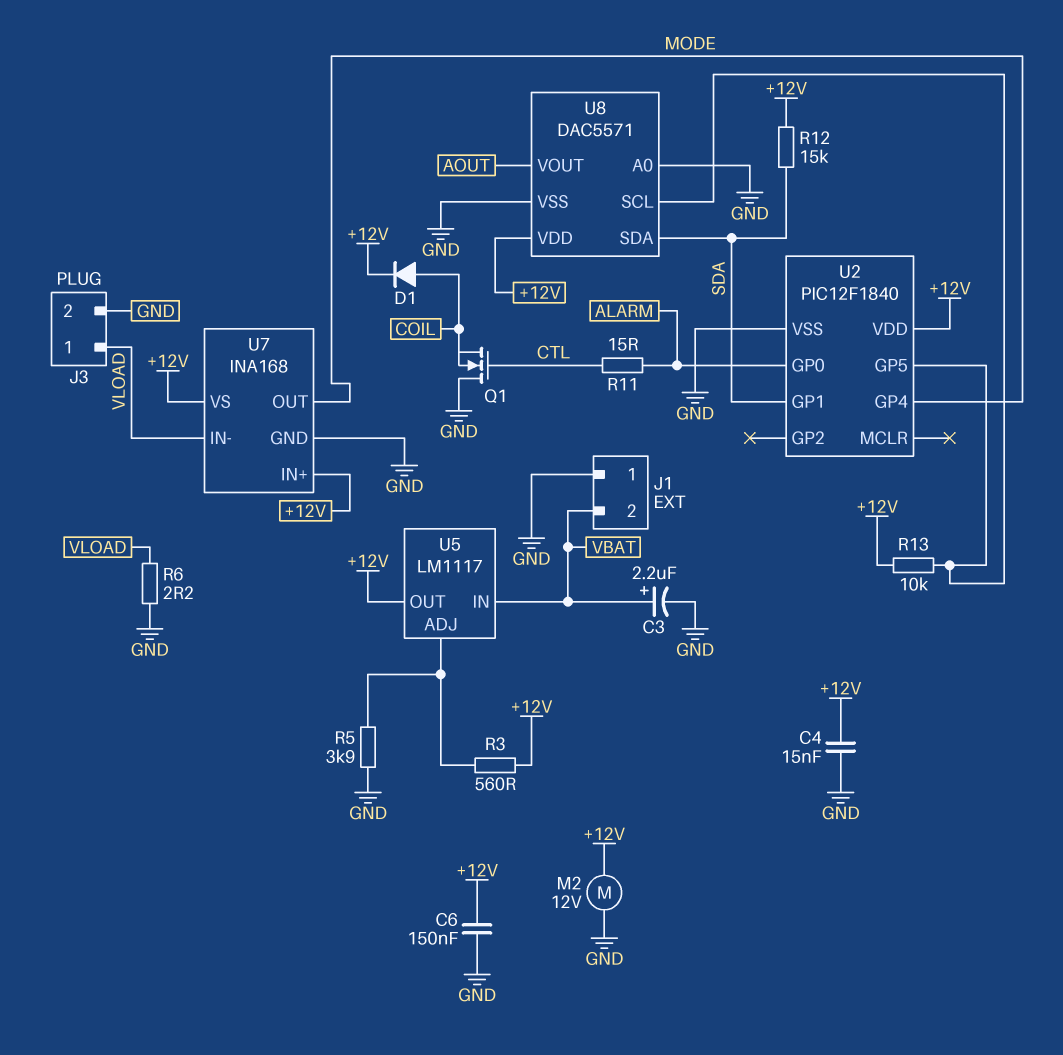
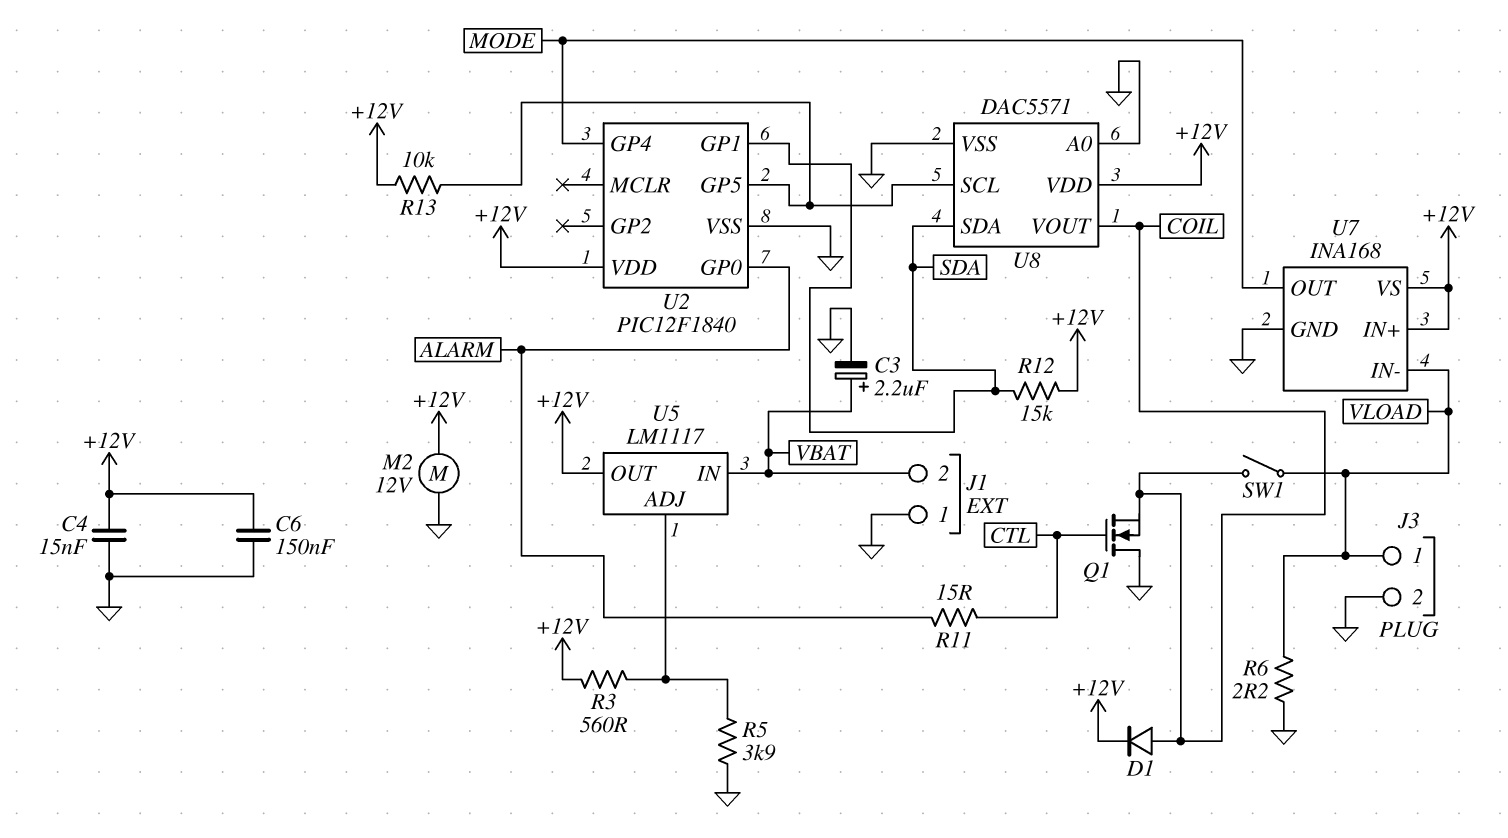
SW1: none -> switch (COIL, VLOAD)
U8 pin VOUT: AOUT -> COIL

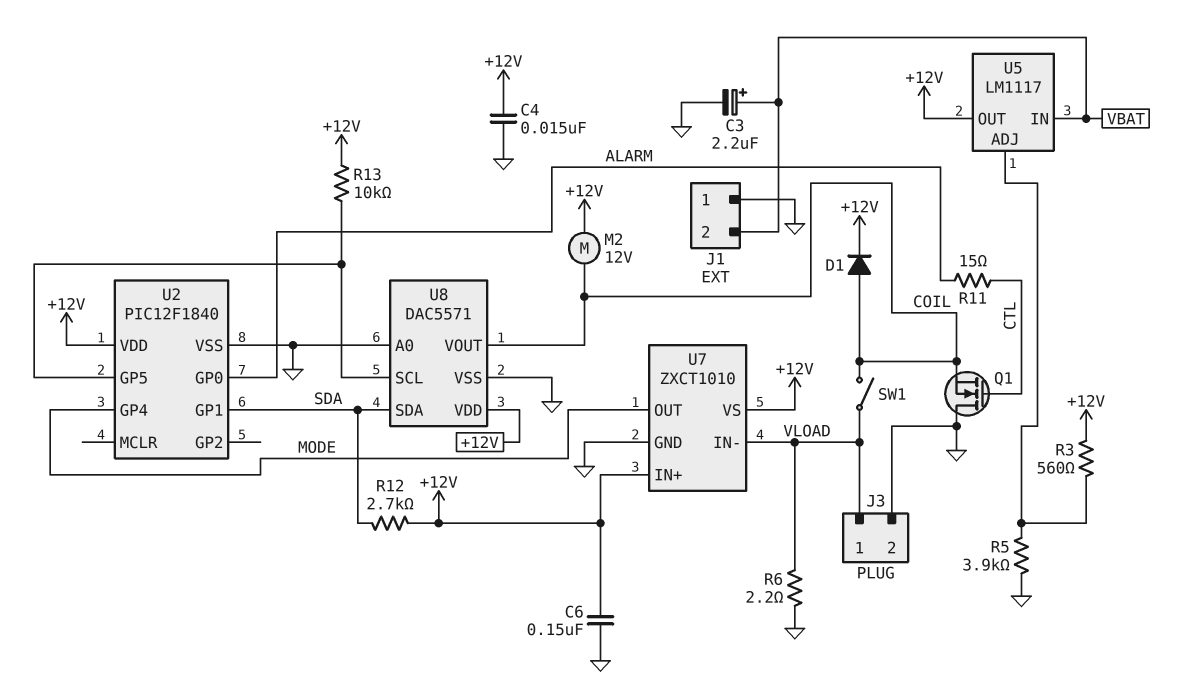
M2: motor 12V (+12V, GND) -> motor 12V (+12V, COIL)
R12: 15k (+12V, SDA) -> 2.7k (+12V, SDA)
U7: INA168 -> ZXCT1010

